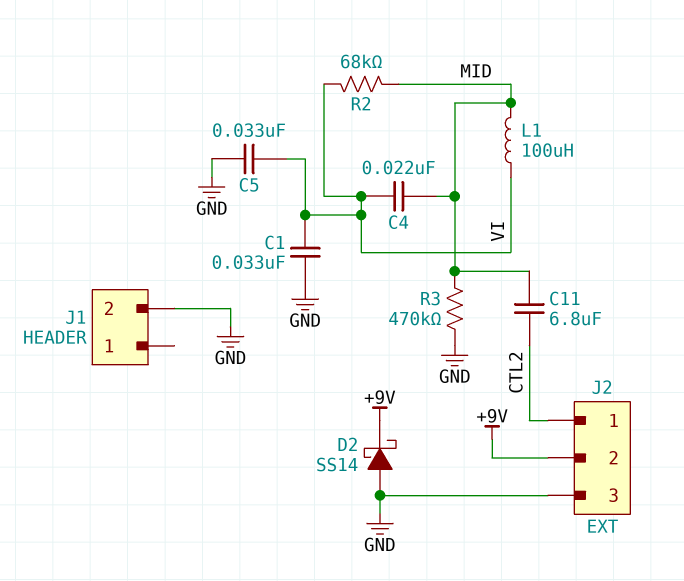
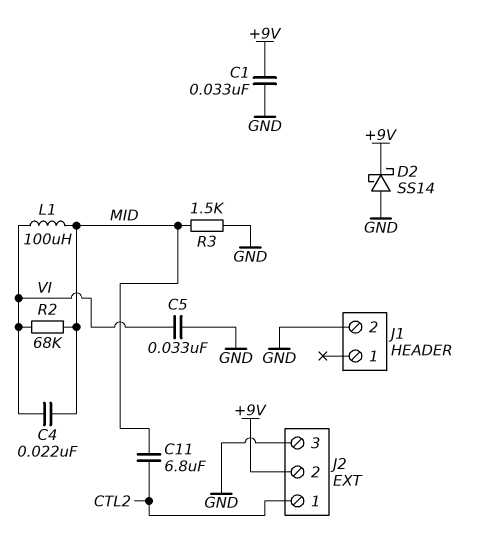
C1: 33nF (GND, VI) -> 33nF (+9V, GND)
R3: 470k (GND, MID) -> 1.5k (GND, MID)

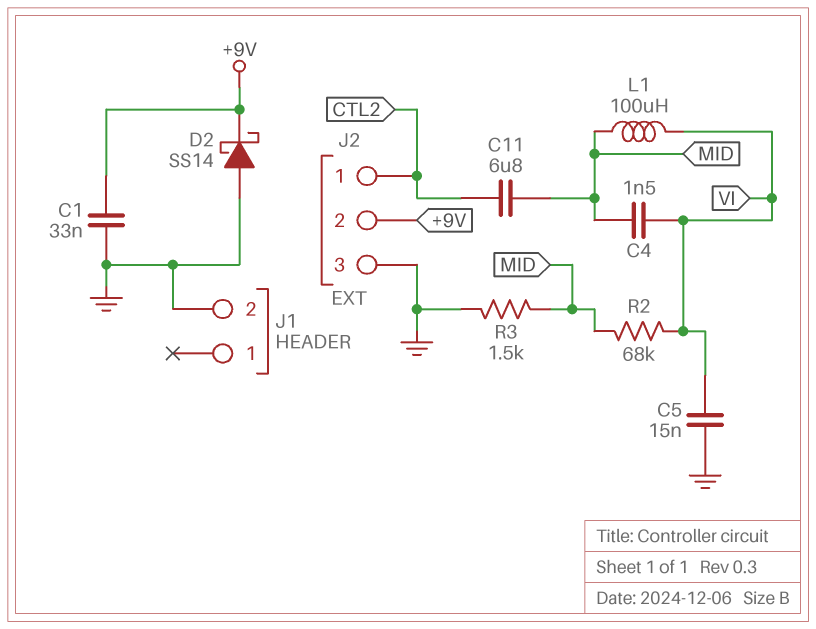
C4: 22nF (MID, VI) -> 1.5nF (MID, VI)
C5: 33nF (GND, VI) -> 15nF (GND, VI)

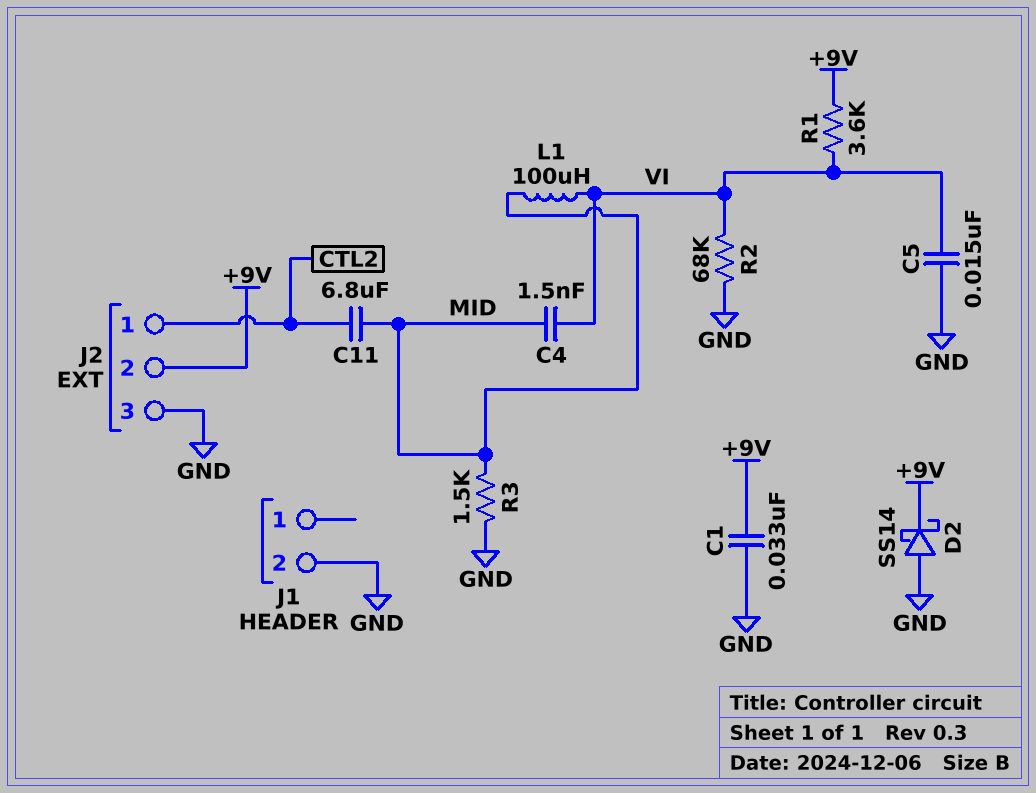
R1: none -> 3.6k (+9V, VI)
R2: 68k (MID, VI) -> 68k (GND, VI)

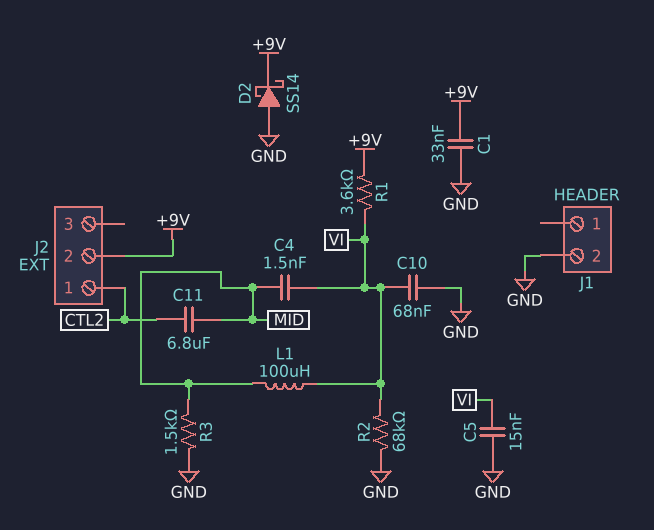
C10: none -> 68nF (GND, VI)
J2 pin 3: GND -> none

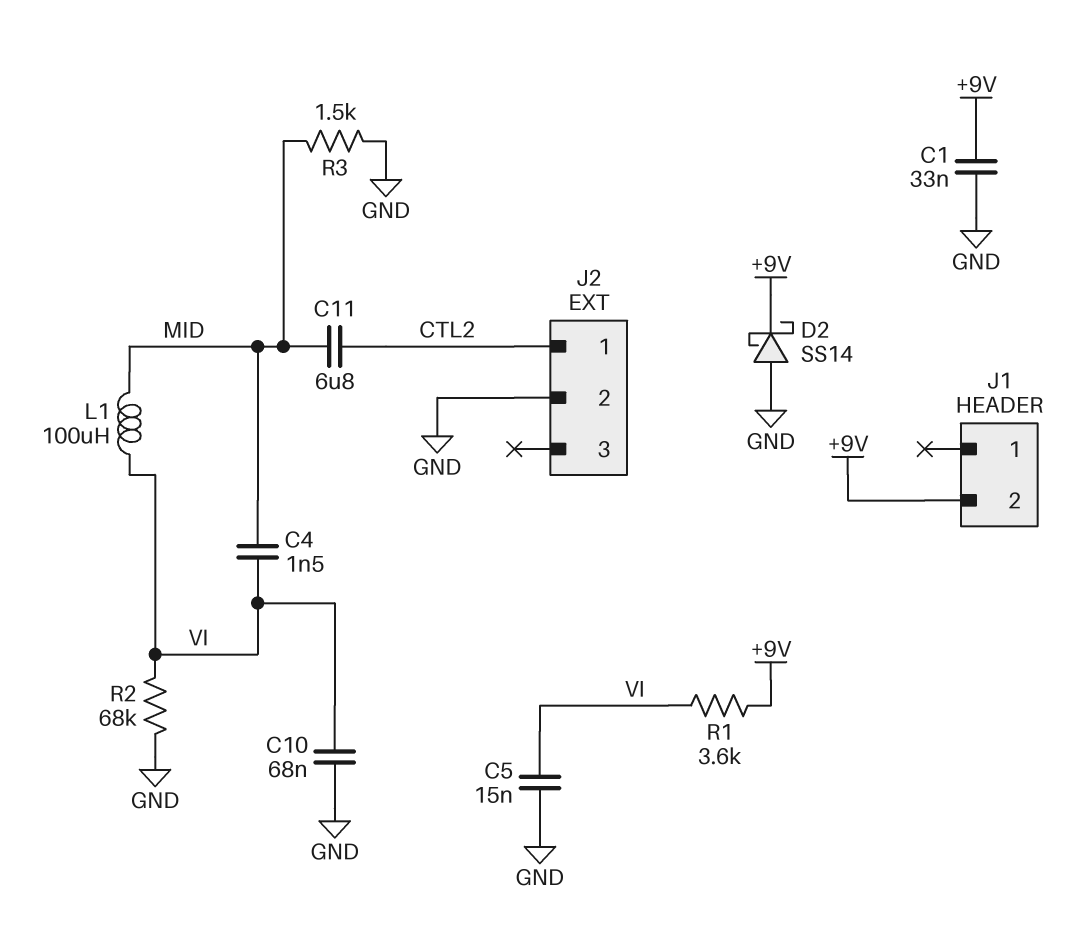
J1 pin 2: GND -> +9V
J2 pin 2: +9V -> GND

